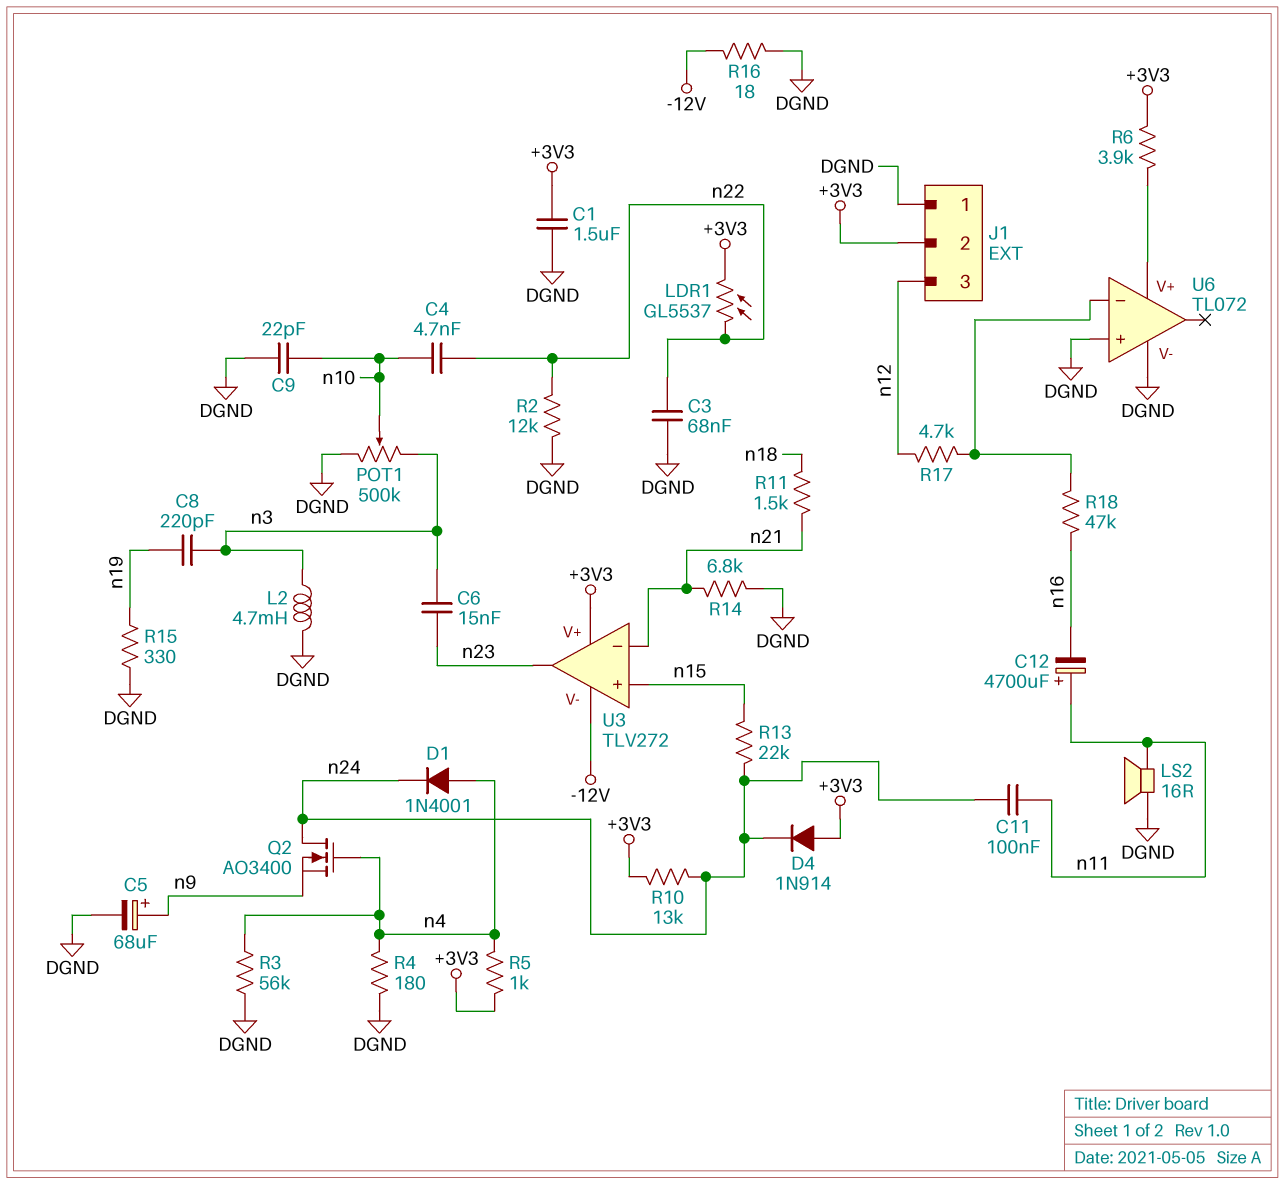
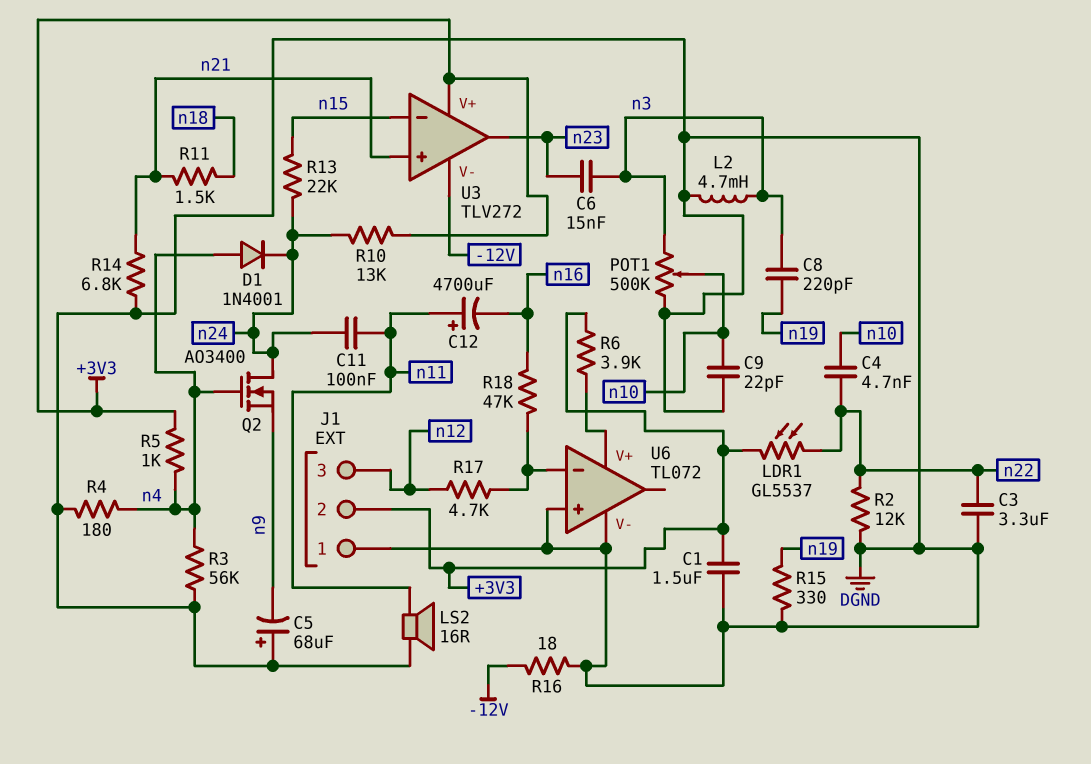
C3: 68nF (DGND, n22) -> 3.3uF (DGND, n22)
C5: 68uF (plus n9, minus DGND) -> 68uF (plus DGND, minus n9)
D4: diode 1N914 (A +3V3, K n24) -> none
U3 pin in+: n15 -> n21
U3 pin in-: n21 -> n15

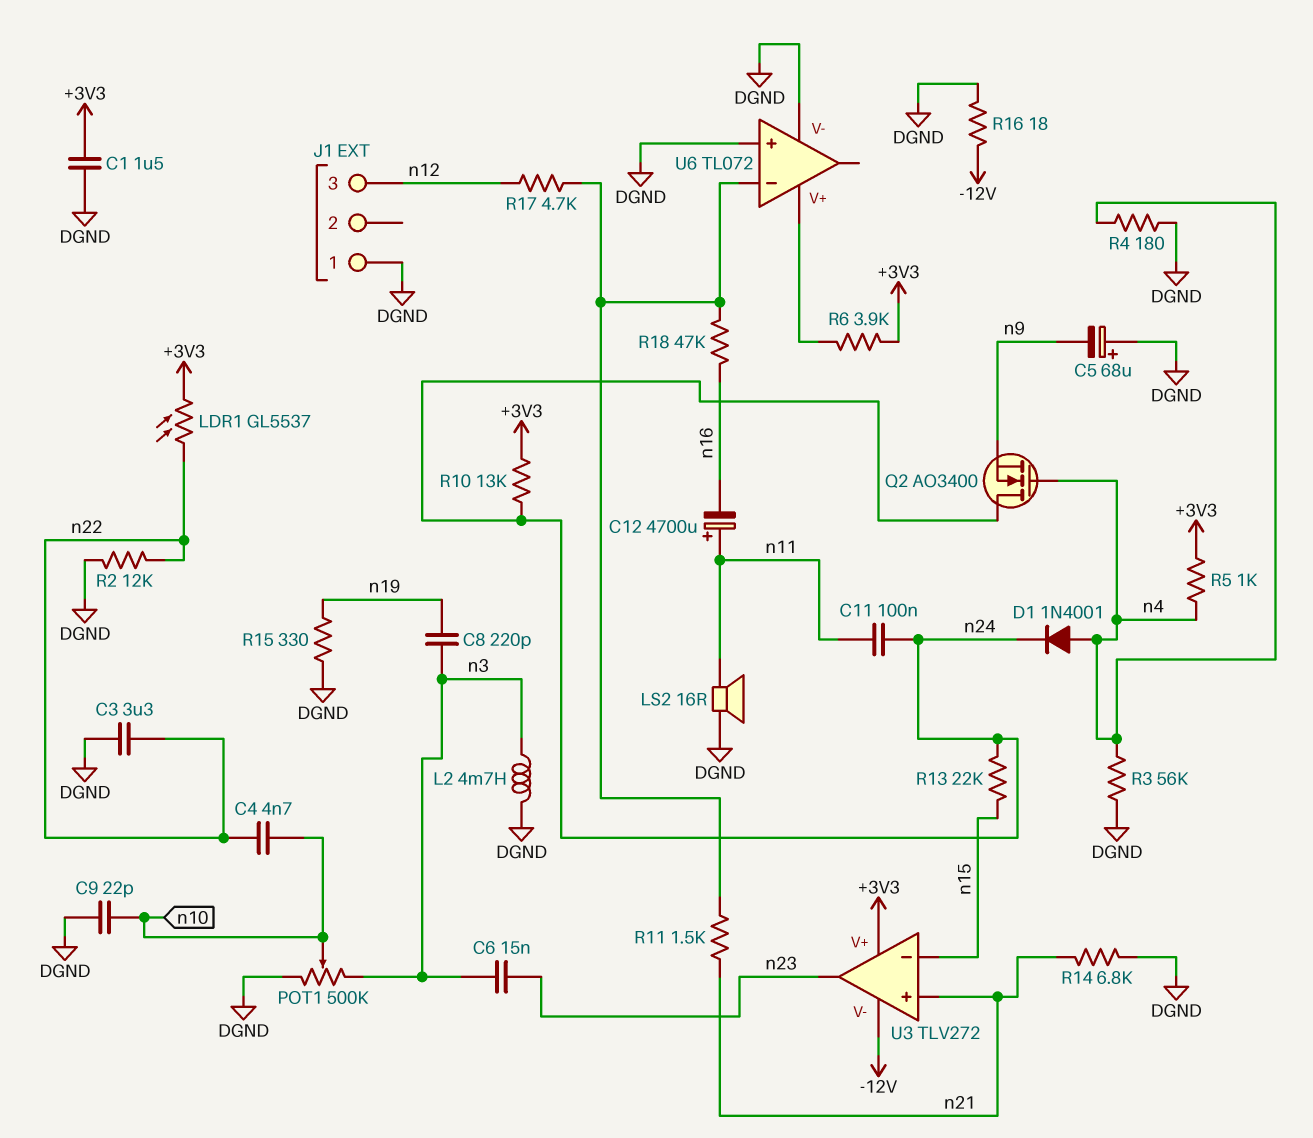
J1 pin 2: +3V3 -> none
R11: 1.5k (n18, n21) -> 1.5k (U6/in-, n21)

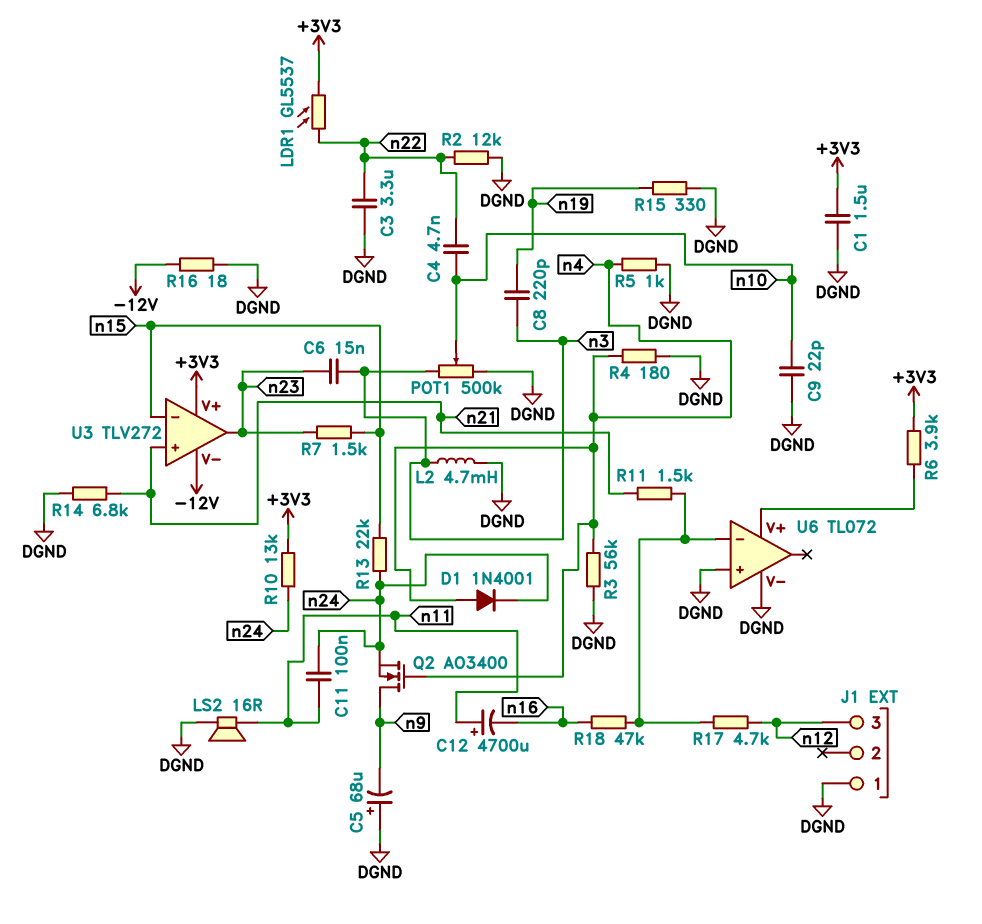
Q2: NMOS AO3400 (G n4, D n24, S n9) -> NMOS AO3400 (G n4, D n9, S n24)
R5: 1k (+3V3, n4) -> 1k (DGND, n4)
R7: none -> 1.5k (n15, n23)

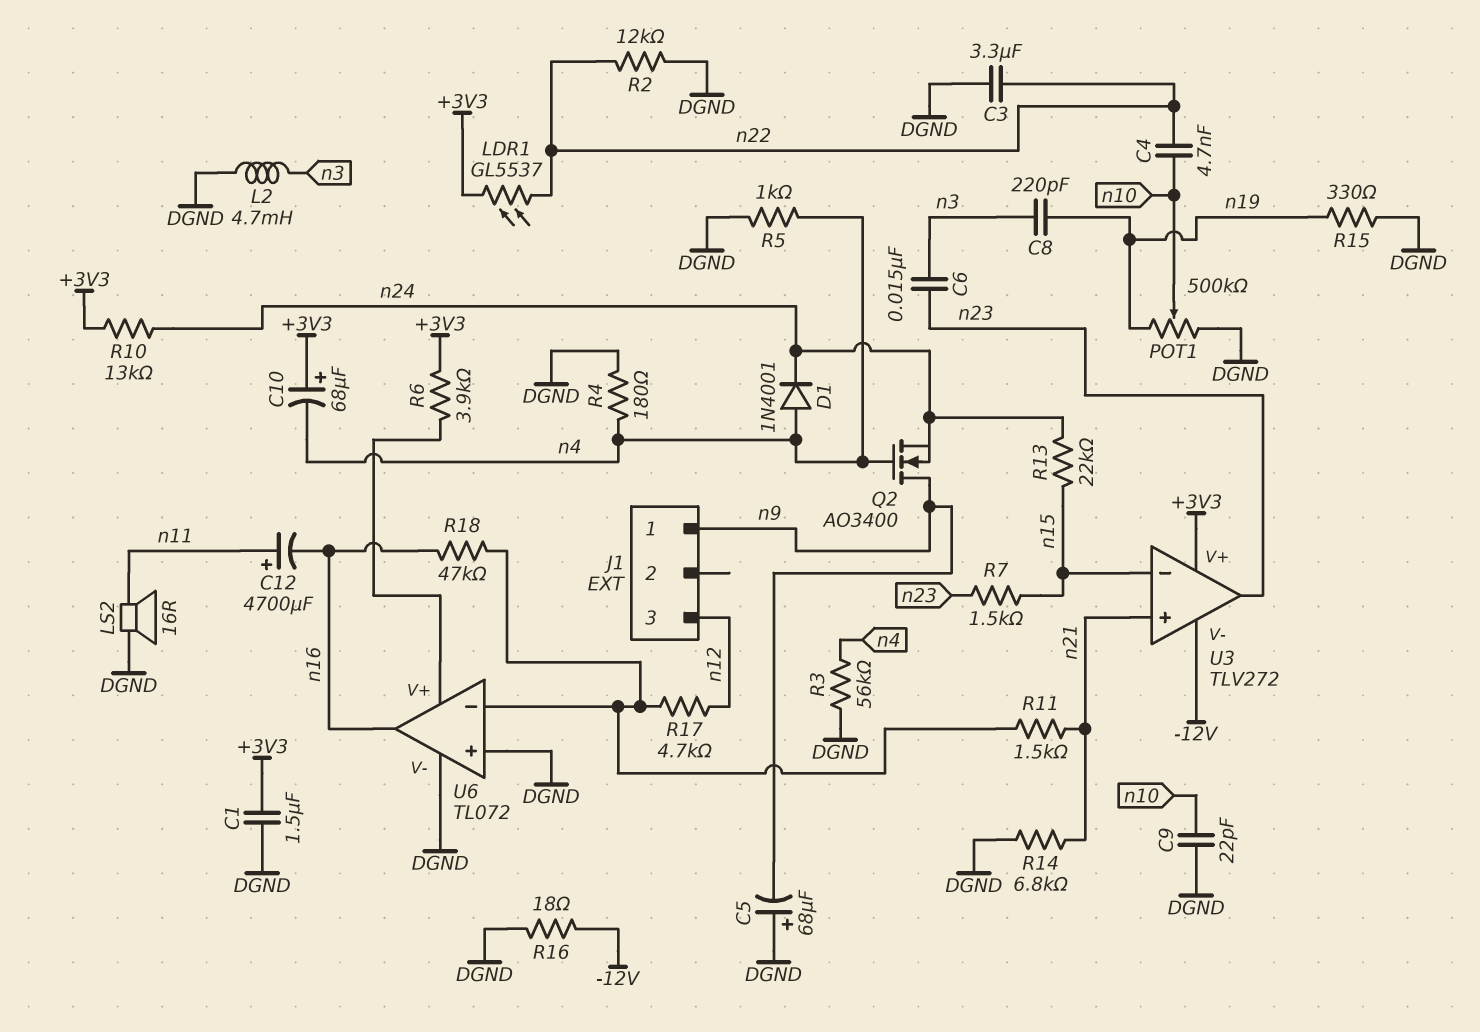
C10: none -> 68uF (plus +3V3, minus n4)
C11: 100nF (n11, n24) -> none
J1 pin 1: DGND -> n9
POT1: 500k (DGND, n3, wiper n10) -> 500k (DGND, n19, wiper n10)
U6 pin out: none -> n16

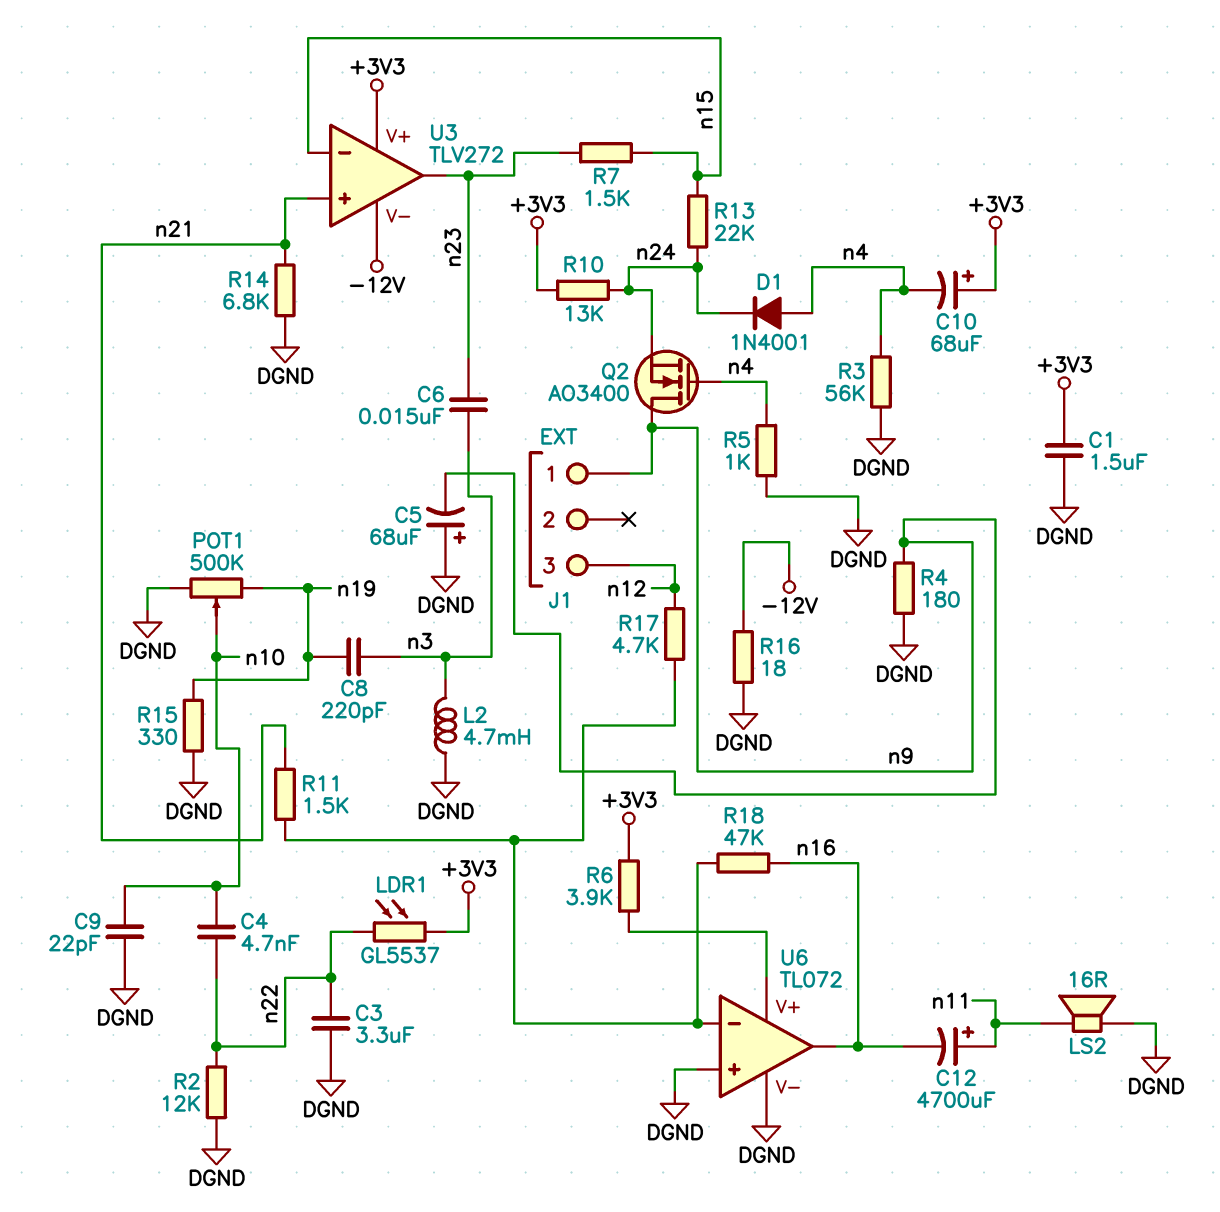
R4: 180 (DGND, n4) -> 180 (DGND, n9)

